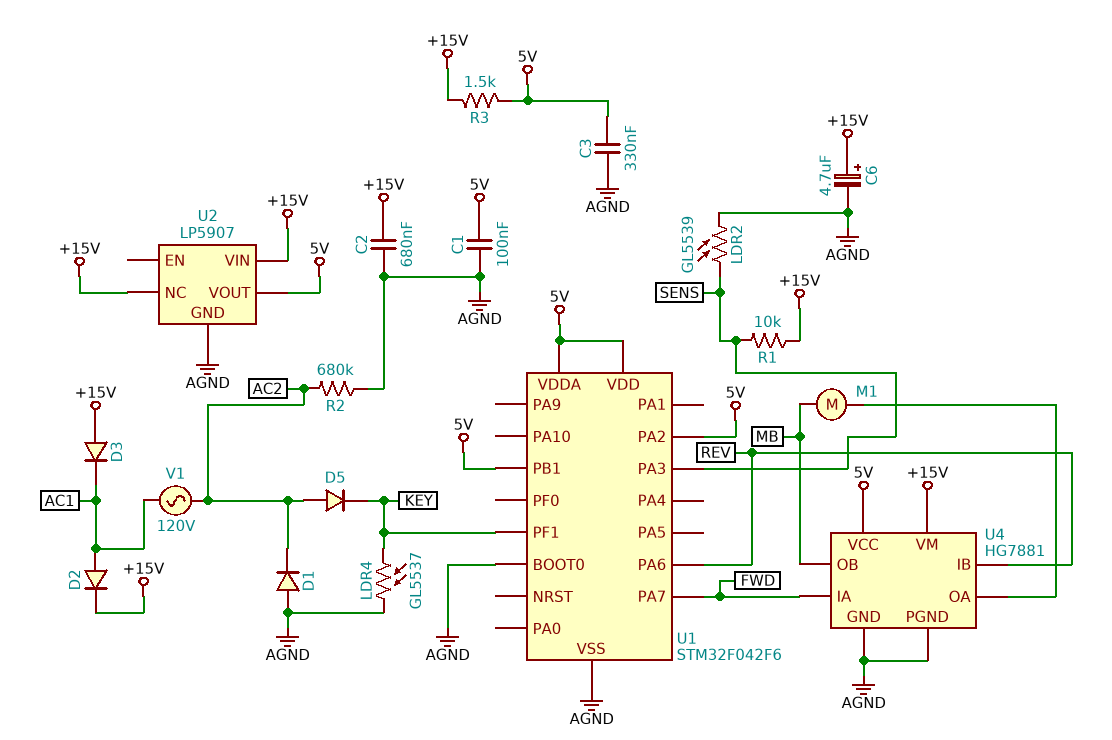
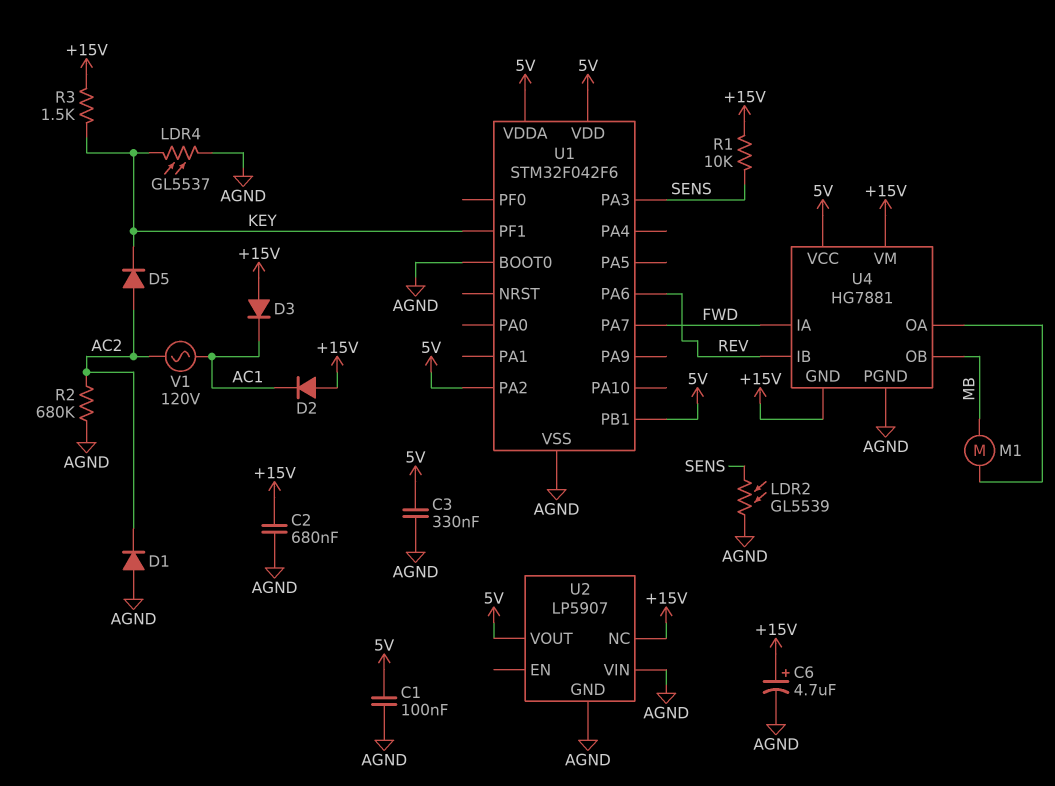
D2: diode (A AC1, K +15V) -> diode (A +15V, K AC1)
R3: 1.5k (+15V, 5V) -> 1.5k (+15V, KEY)
U2 pin VIN: +15V -> AGND
U4 pin GND: AGND -> +15V

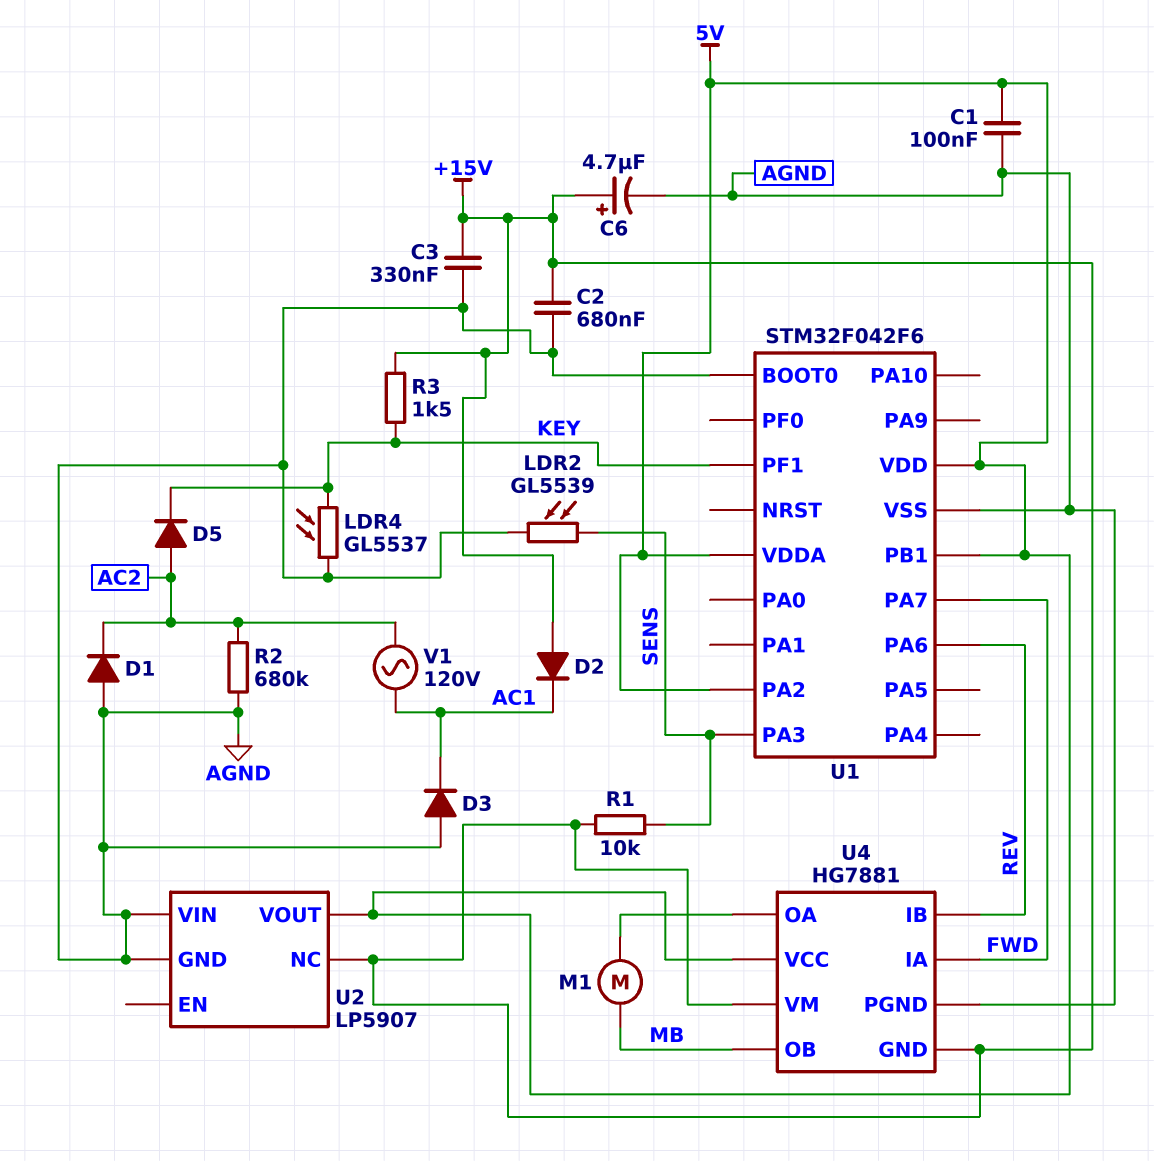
C3: 330nF (5V, AGND) -> 330nF (+15V, AGND)
D3: diode (A +15V, K AC1) -> diode (A AGND, K AC1)

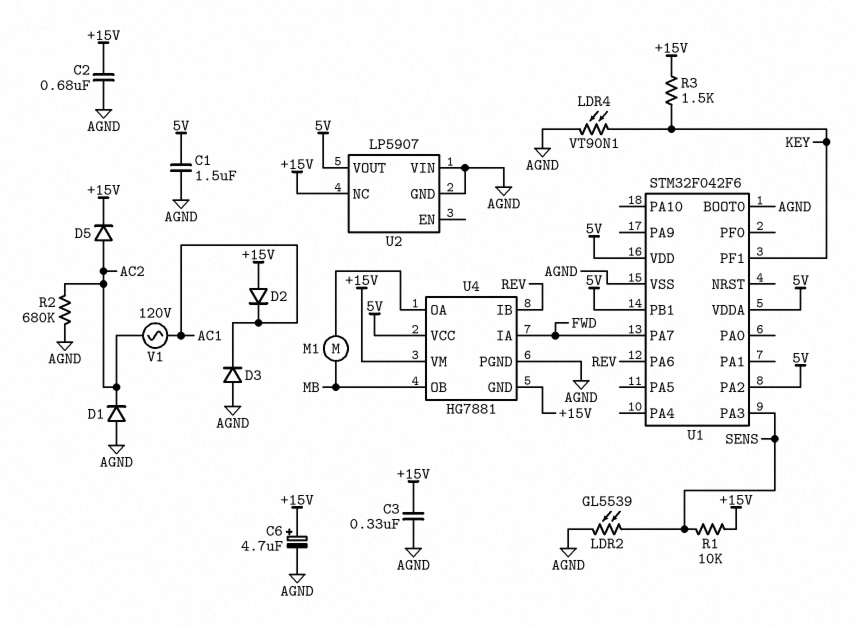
C1: 100nF (5V, AGND) -> 1.5uF (5V, AGND)
D5: diode (A AC2, K KEY) -> diode (A AC2, K +15V)
LDR4: GL5537 (AGND, KEY) -> VT90N1 (AGND, KEY)

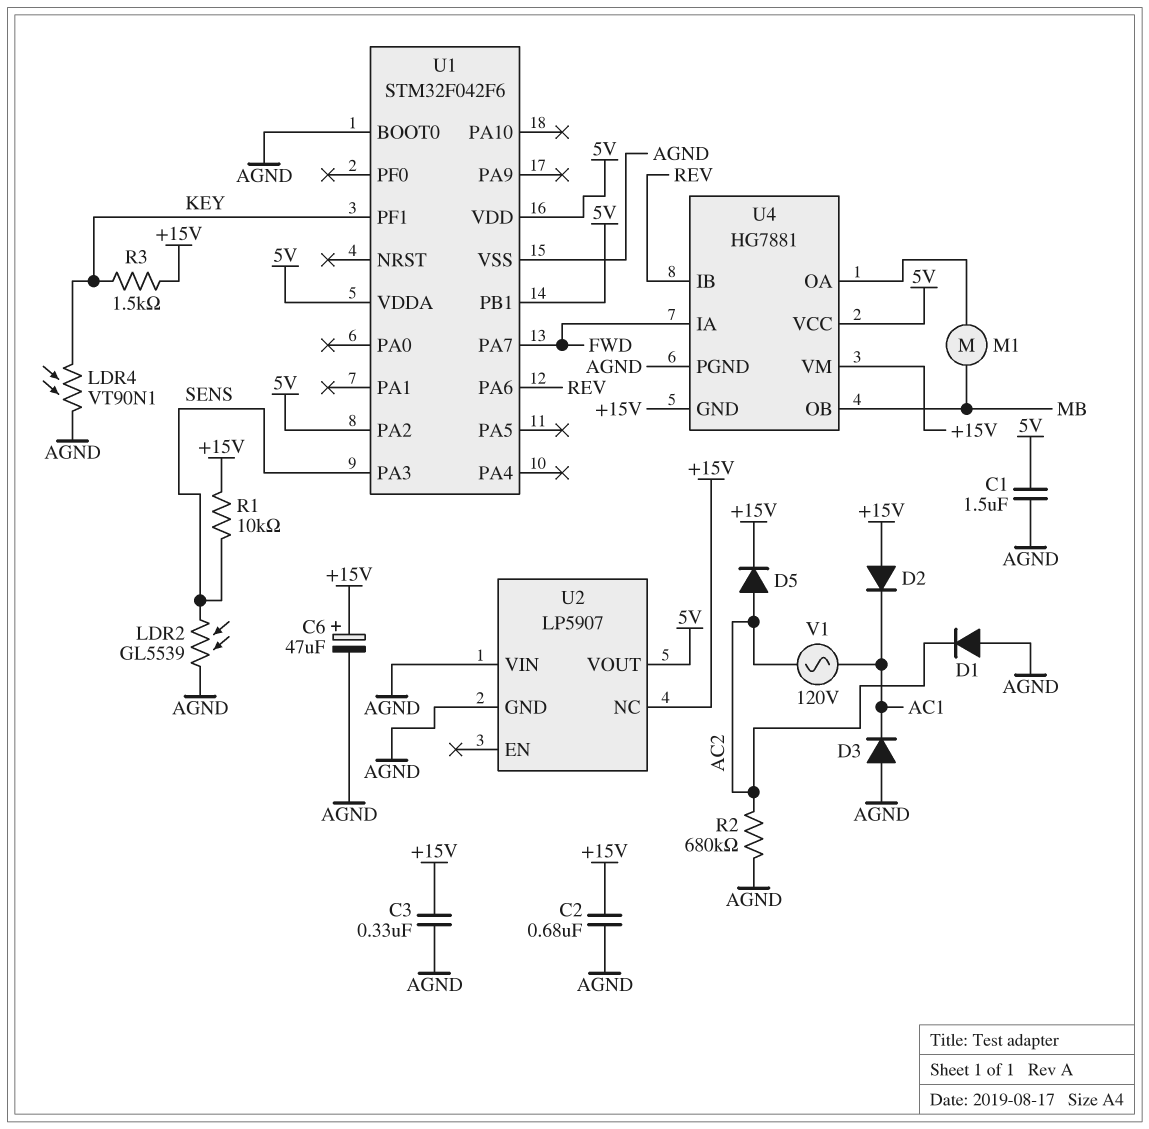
C6: 4.7uF (plus +15V, minus AGND) -> 47uF (plus +15V, minus AGND)

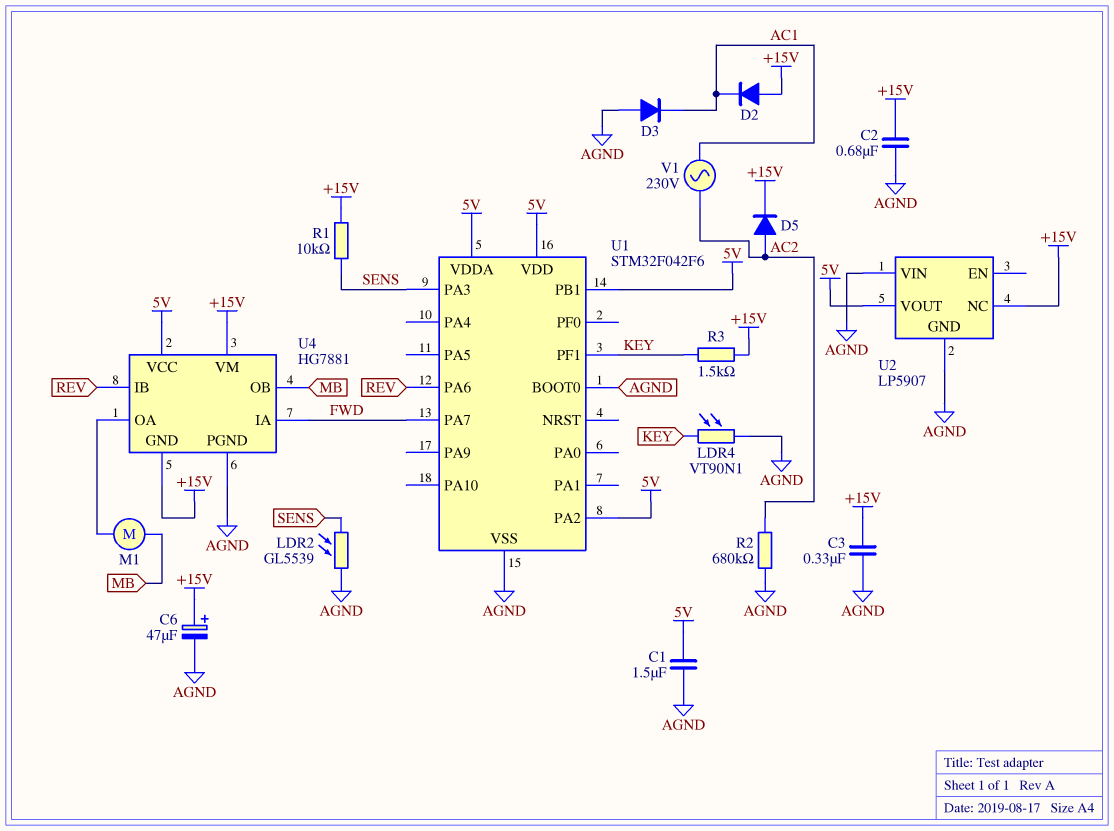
D1: diode (A AGND, K AC2) -> none
V1: AC 120V (AC1, AC2) -> AC 230V (AC1, AC2)

